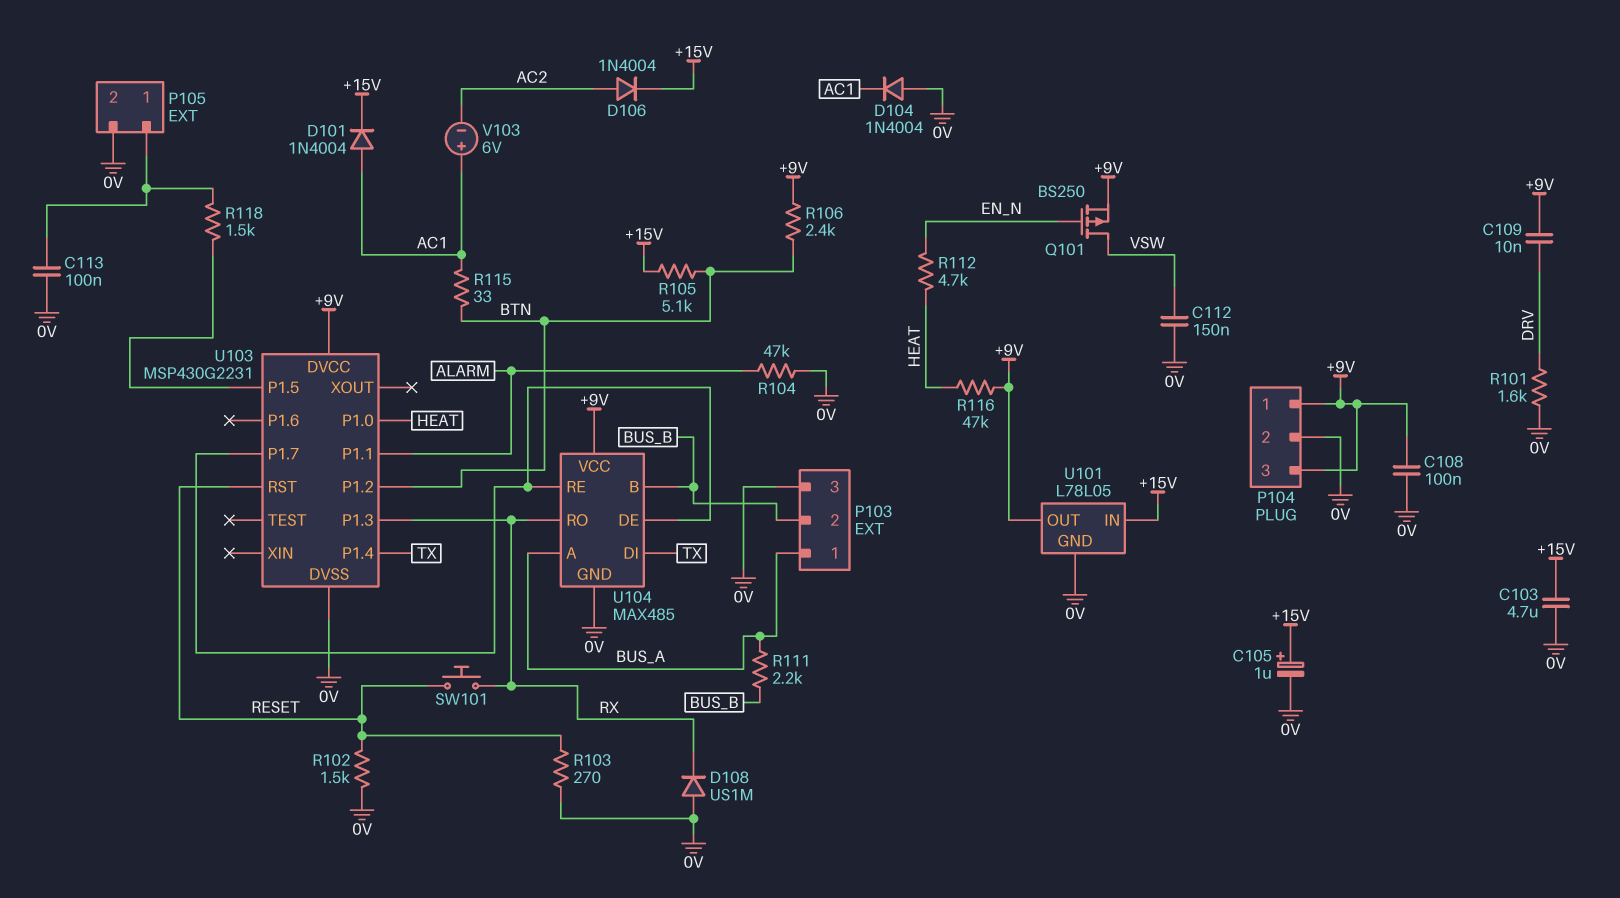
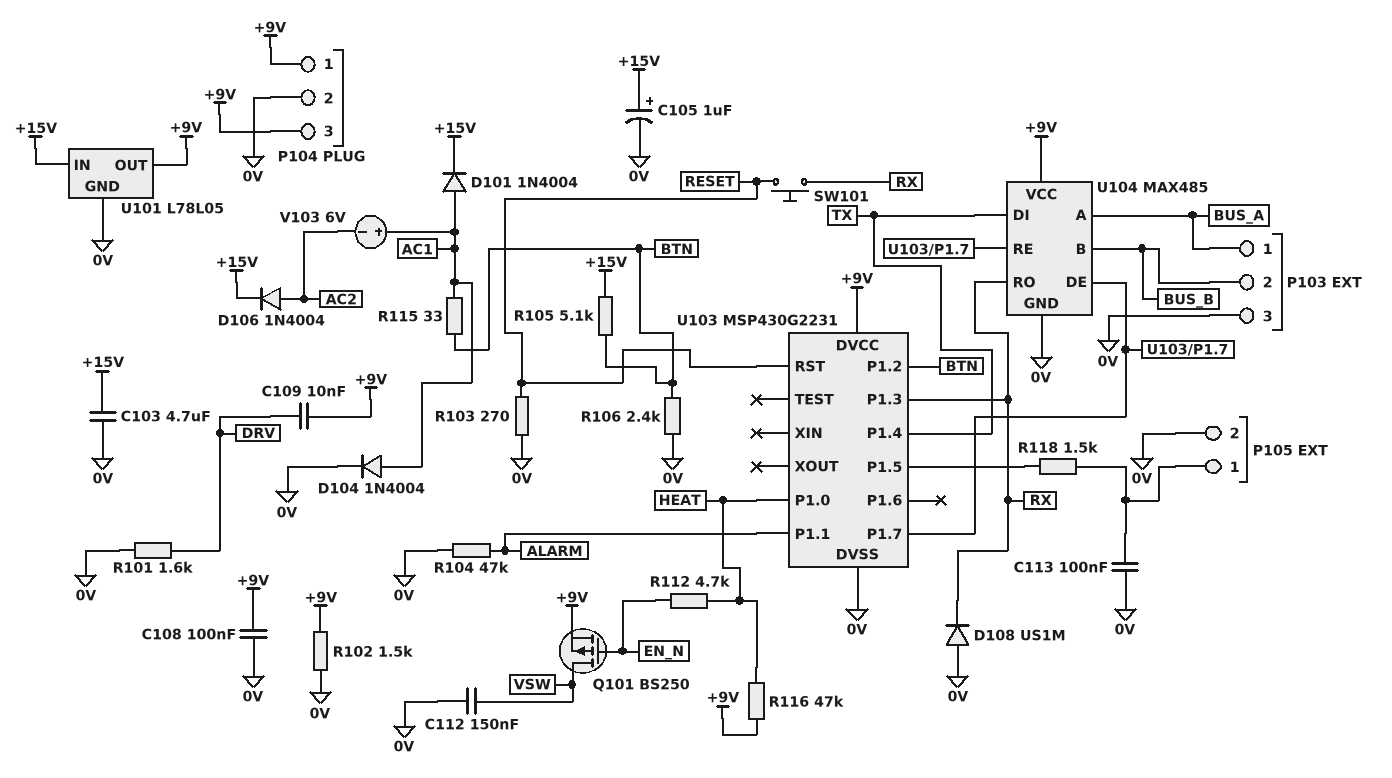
D104: diode 1N4004 (A 0V, K AC1) -> diode 1N4004 (A AC1, K 0V)
R102: 1.5k (0V, RESET) -> 1.5k (+9V, 0V)
R106: 2.4k (+9V, BTN) -> 2.4k (0V, BTN)
R111: 2.2k (BUS_A, BUS_B) -> none

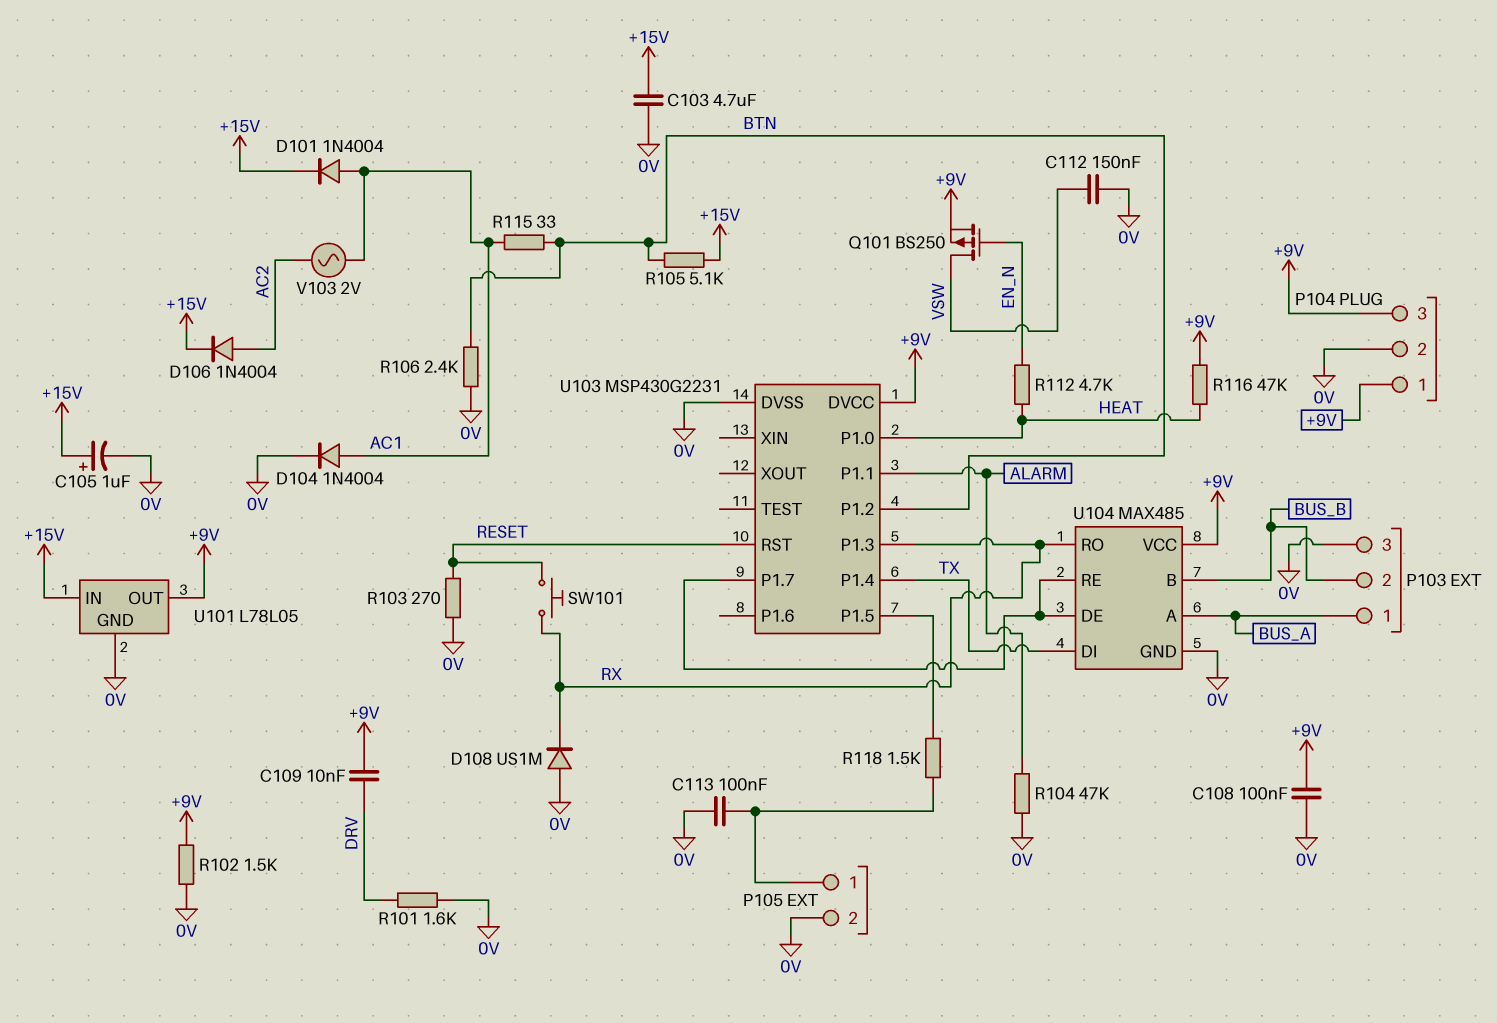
V103: 6V (plus AC1, minus AC2) -> AC 2V (AC1, AC2)

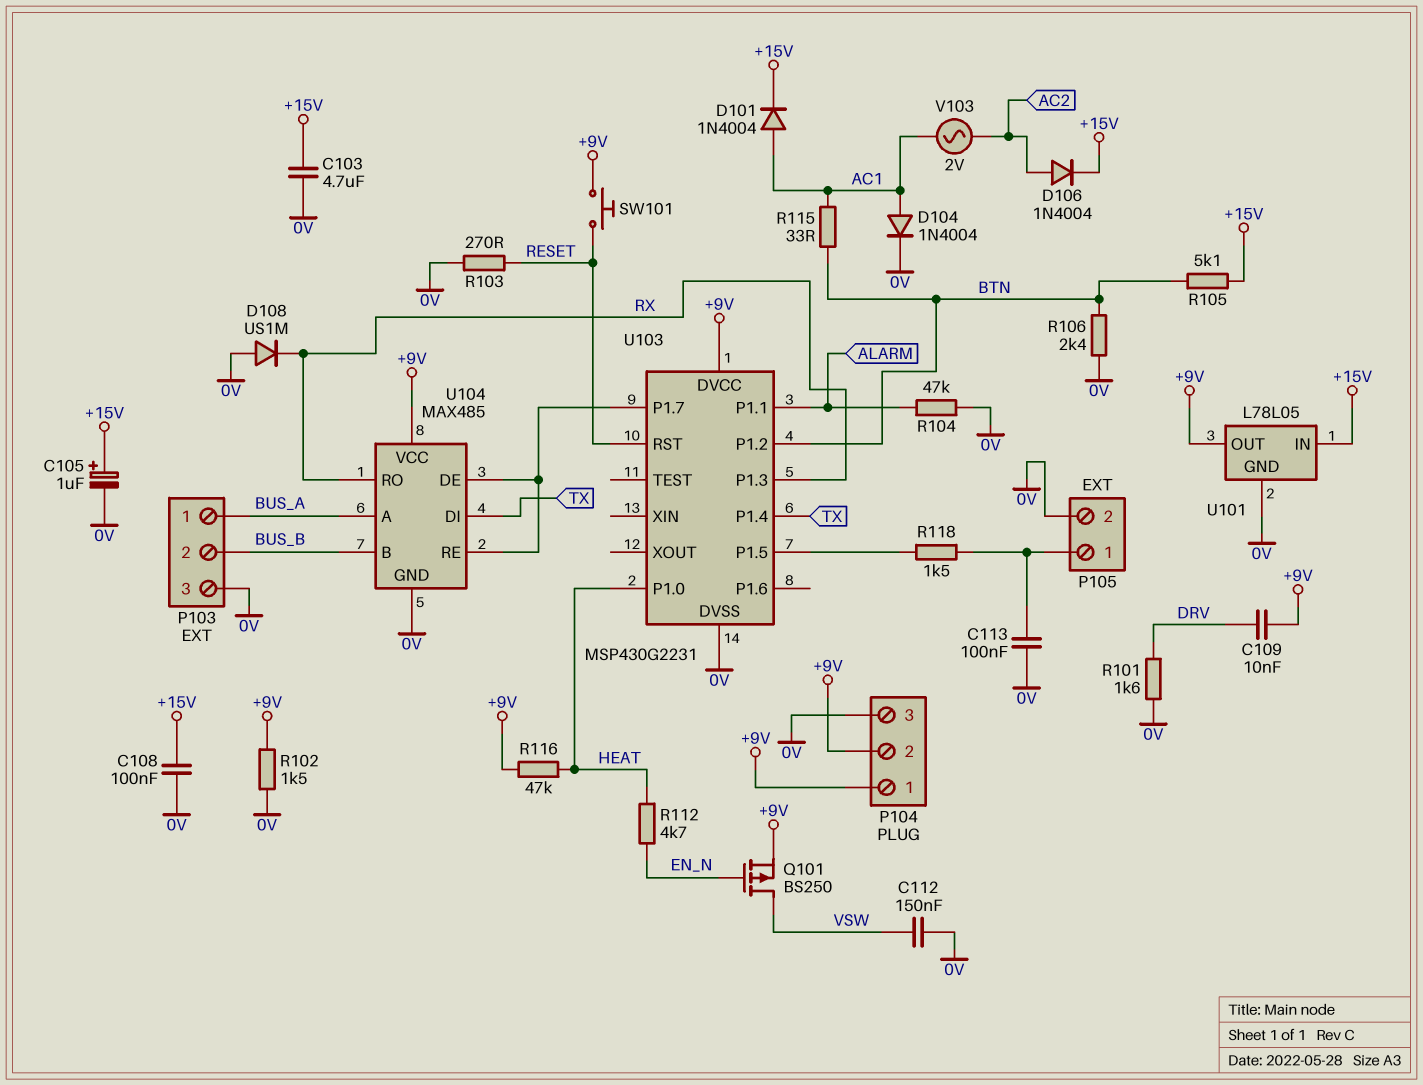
C108: 100nF (+9V, 0V) -> 100nF (+15V, 0V)
P104 pin 2: 0V -> +9V
P104 pin 3: +9V -> 0V
SW101: button (RESET, RX) -> button (+9V, RESET)

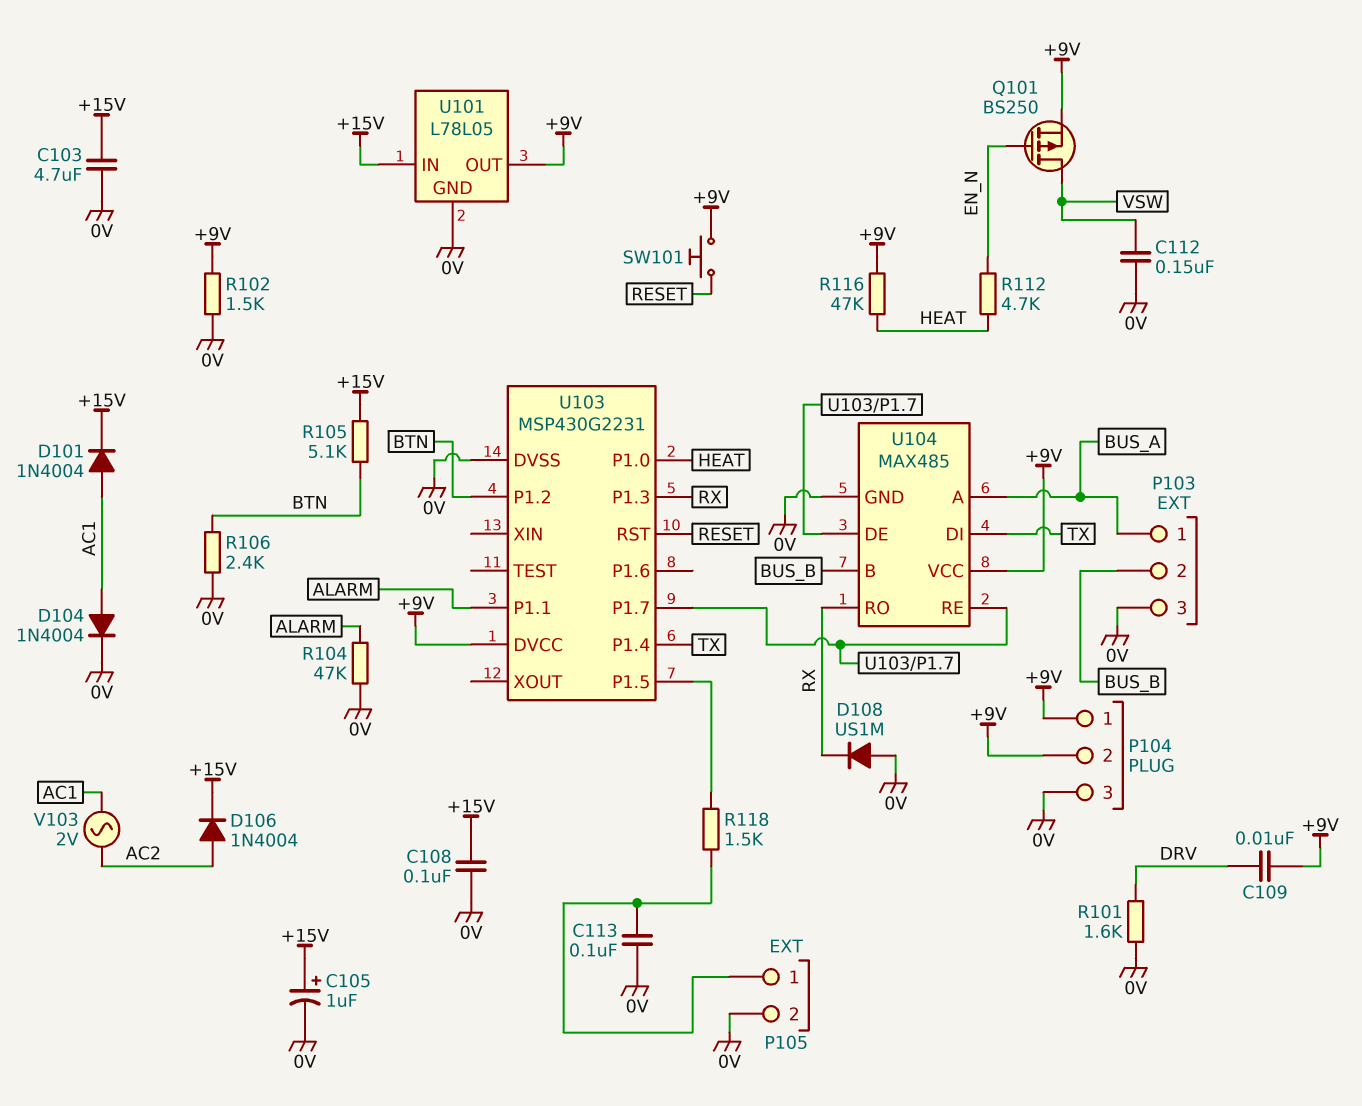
R103: 270 (0V, RESET) -> none
R115: 33 (AC1, BTN) -> none

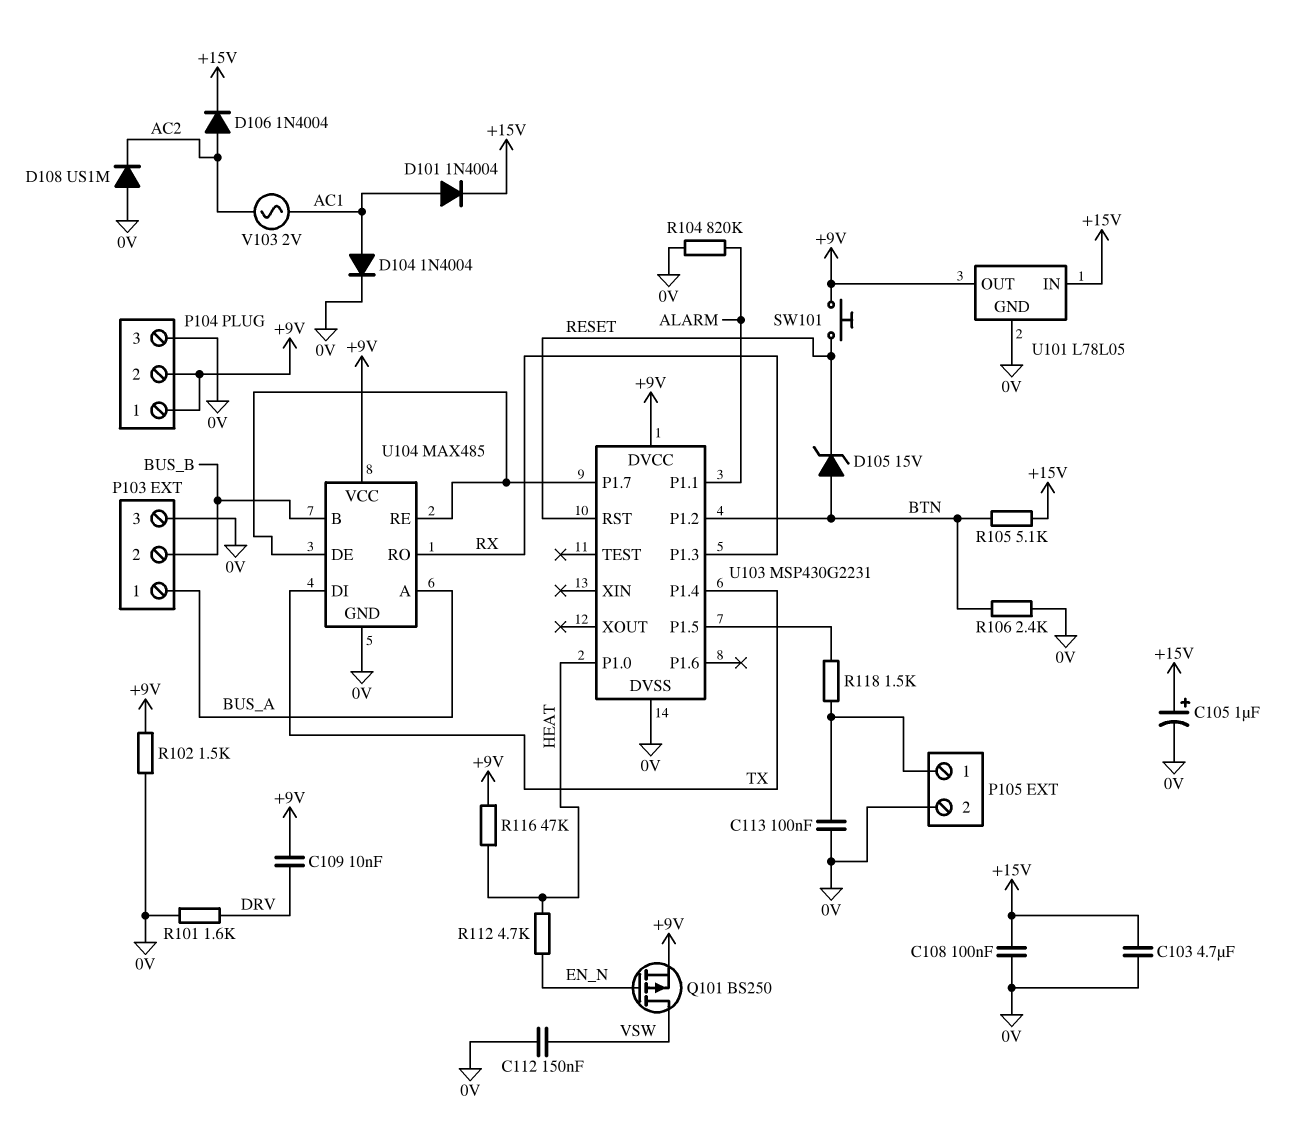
D105: none -> zener 15V (A BTN, K RESET)
D108: diode US1M (A 0V, K RX) -> diode US1M (A 0V, K AC2)
R104: 47k (0V, ALARM) -> 820k (0V, ALARM)

